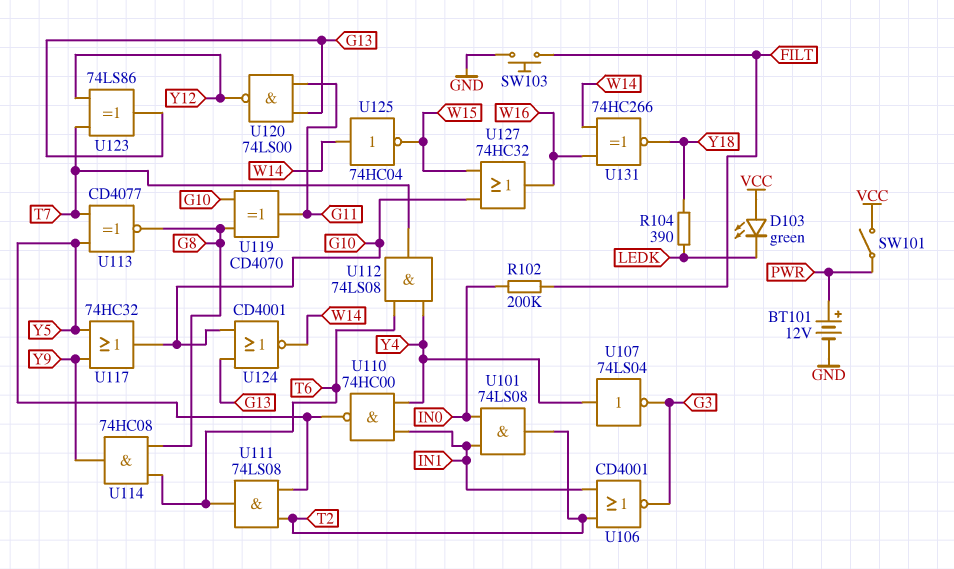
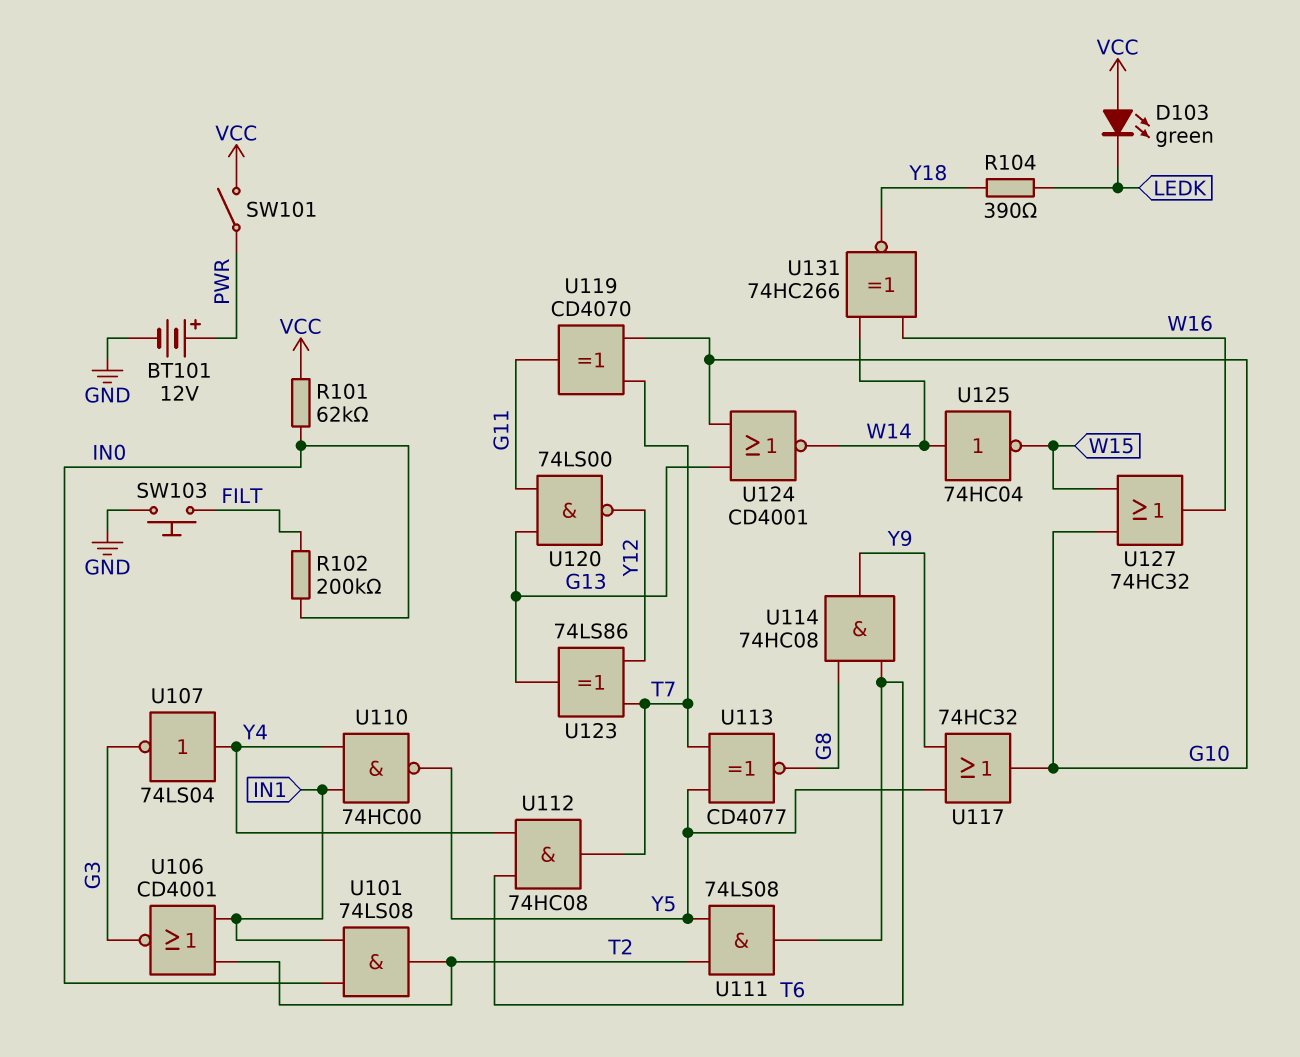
R101: none -> 62k (IN0, VCC)
U112: AND 74LS08 (in T6, in Y4, out T7) -> AND 74HC08 (in T6, in Y4, out T7)
U119: XOR CD4070 (in G8, in G10, out G11) -> XOR CD4070 (in G10, in T7, out G11)

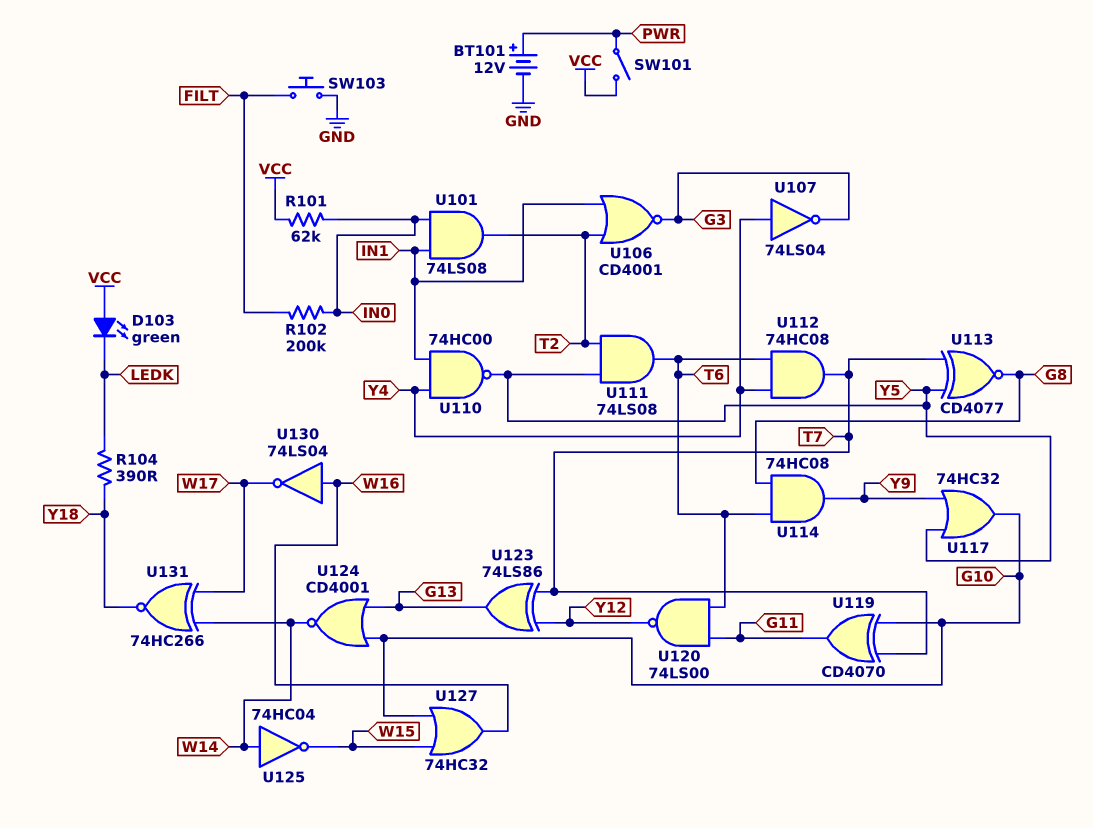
U120: NAND 74LS00 (in G11, in G13, out Y12) -> NAND 74LS00 (in G11, in T6, out Y12)
U130: none -> NOT 74LS04 (in W16, out W17)
U131: XNOR 74HC266 (in W14, in W16, out Y18) -> XNOR 74HC266 (in W14, in W17, out Y18)

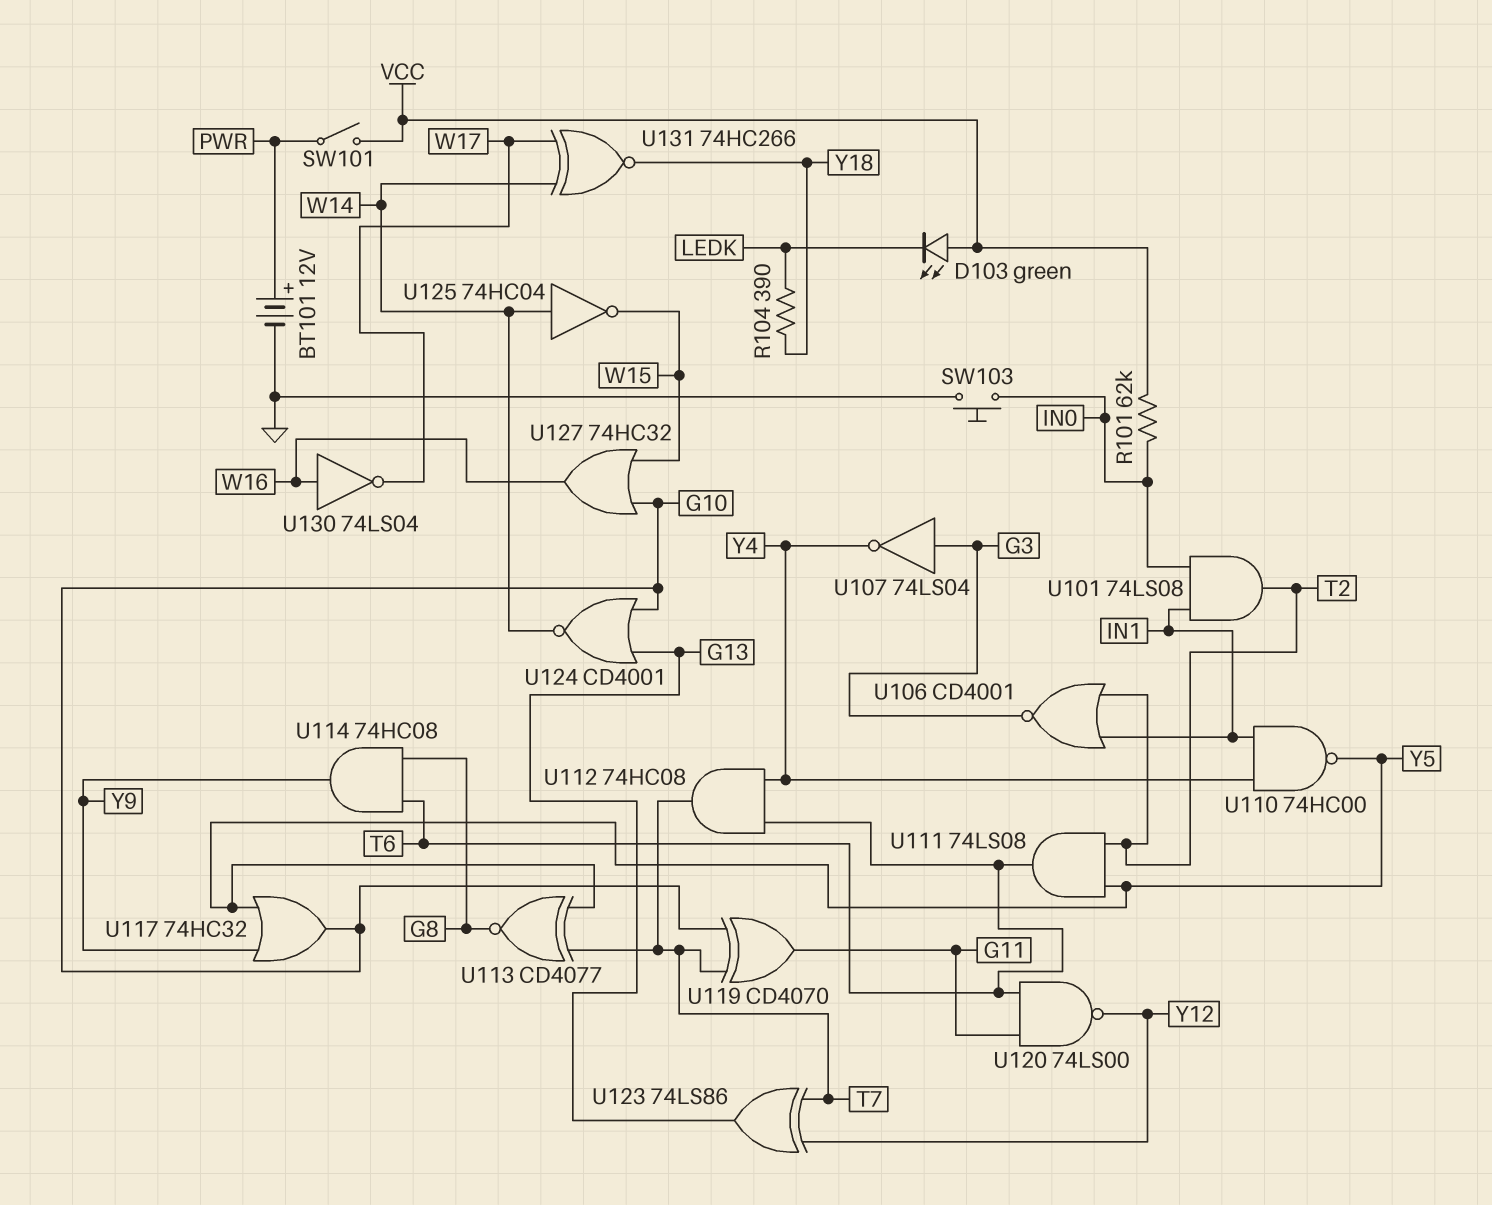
R102: 200k (FILT, IN0) -> none
SW103: button (FILT, GND) -> button (GND, IN0)
U107: NOT 74LS04 (in Y4, out G3) -> NOT 74LS04 (in G3, out Y4)

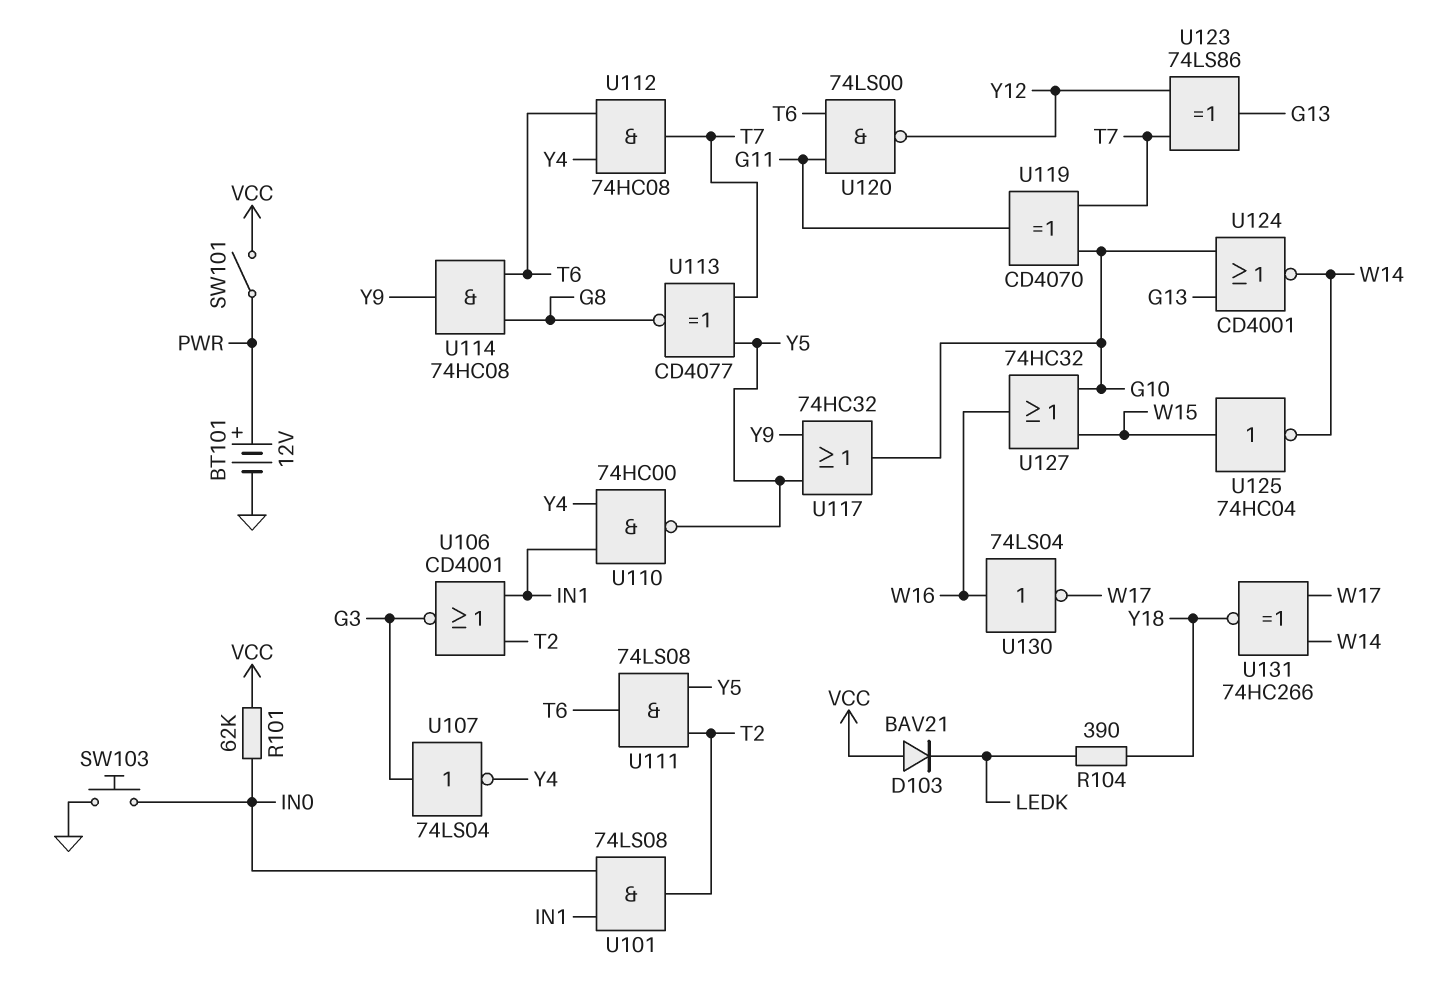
D103: LED green (A VCC, K LEDK) -> diode BAV21 (A VCC, K LEDK)
U125: NOT 74HC04 (in W14, out W15) -> NOT 74HC04 (in W15, out W14)

